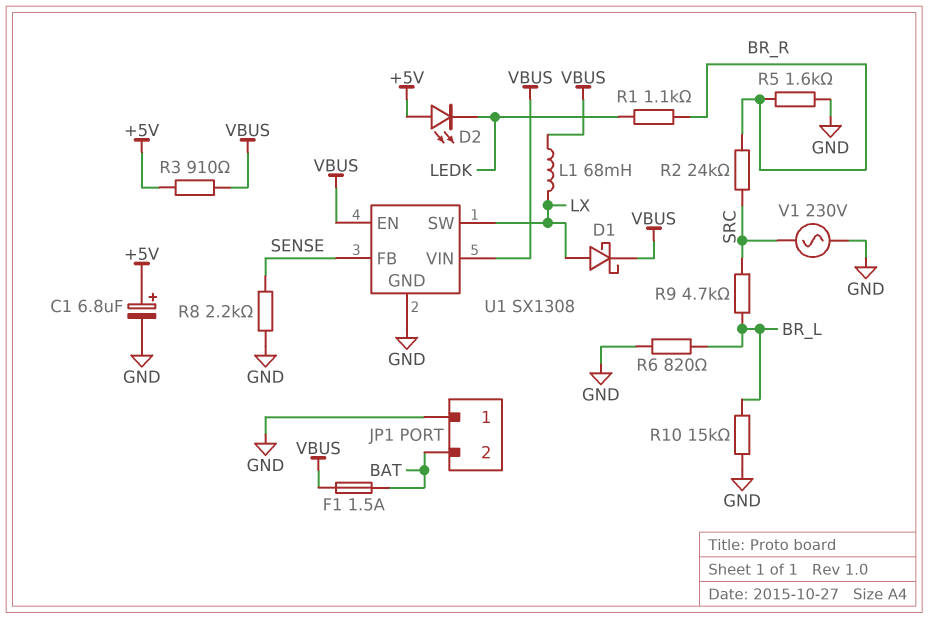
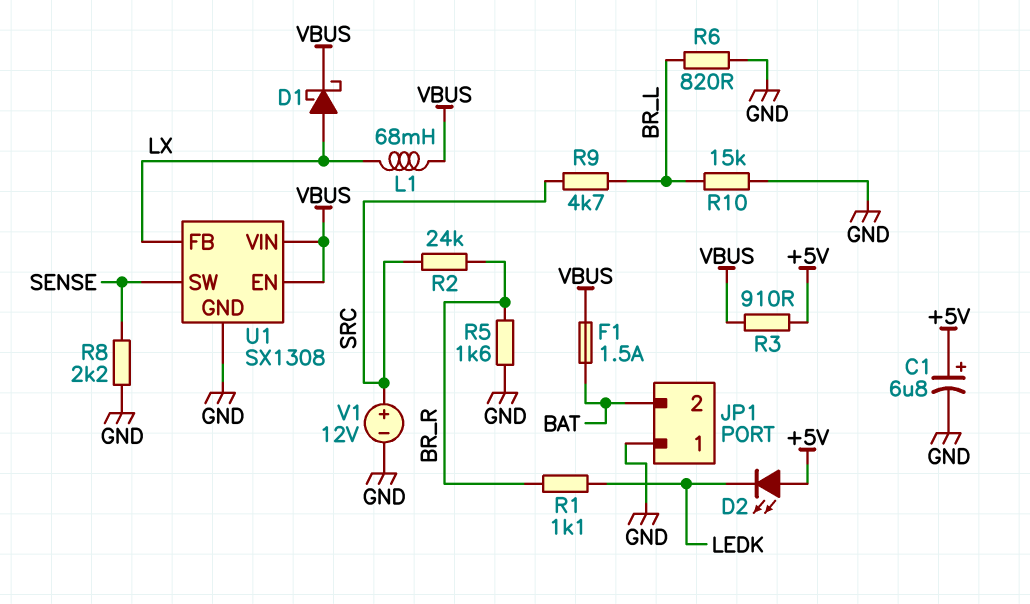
U1 pin FB: SENSE -> LX
U1 pin SW: LX -> SENSE
V1: AC 230V (GND, SRC) -> 12V (plus SRC, minus GND)

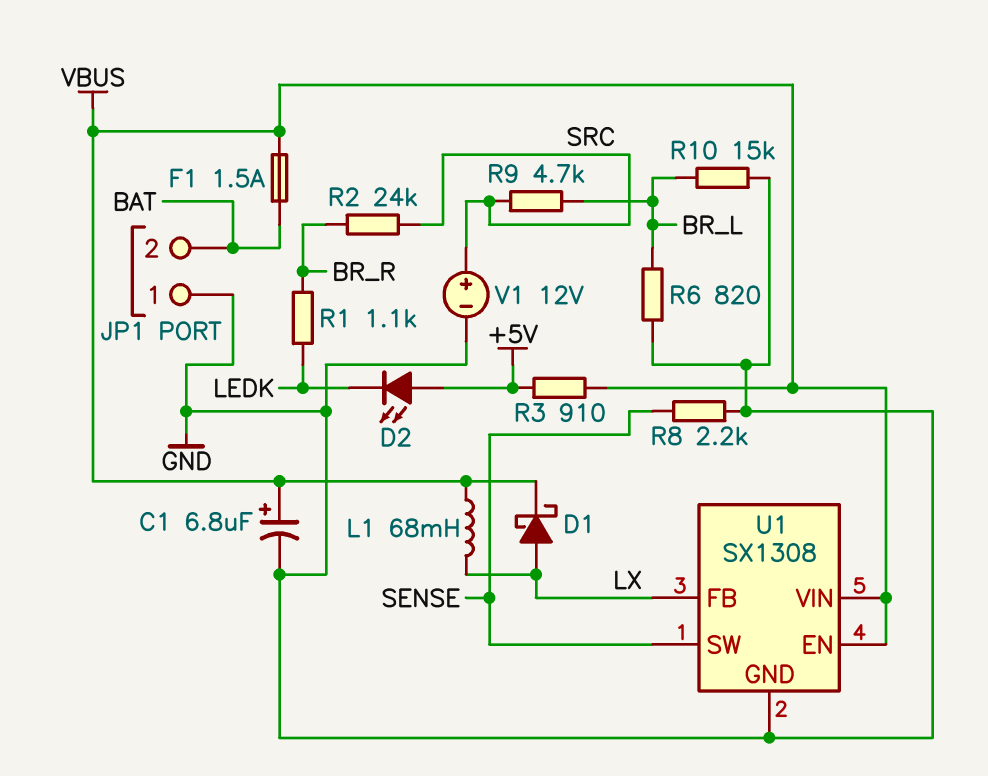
C1: 6.8uF (plus +5V, minus GND) -> 6.8uF (plus VBUS, minus GND)
R5: 1.6k (BR_R, GND) -> none

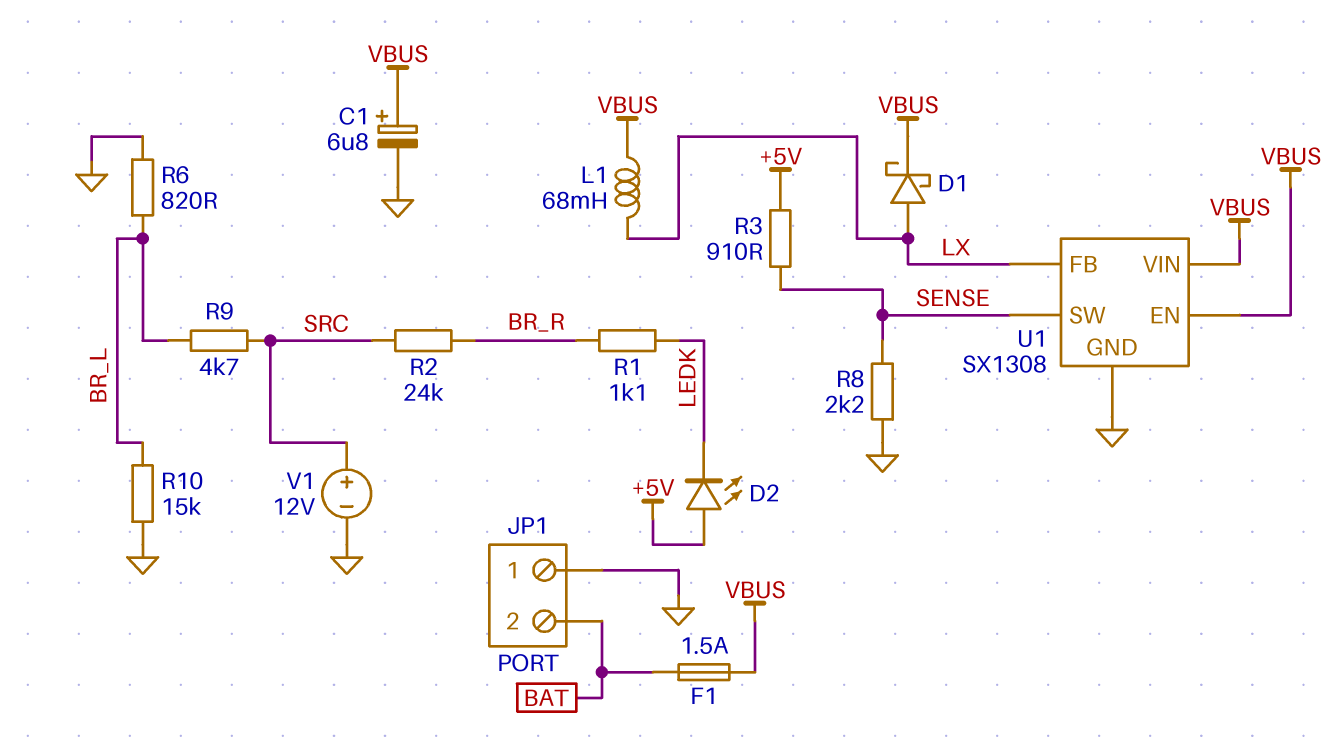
R3: 910 (+5V, VBUS) -> 910 (+5V, SENSE)

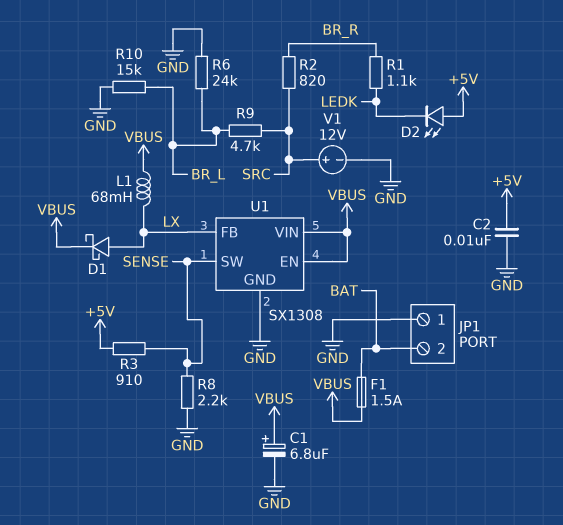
C2: none -> 10nF (+5V, GND)
R2: 24k (BR_R, SRC) -> 820 (BR_R, SRC)
R6: 820 (BR_L, GND) -> 24k (BR_L, GND)

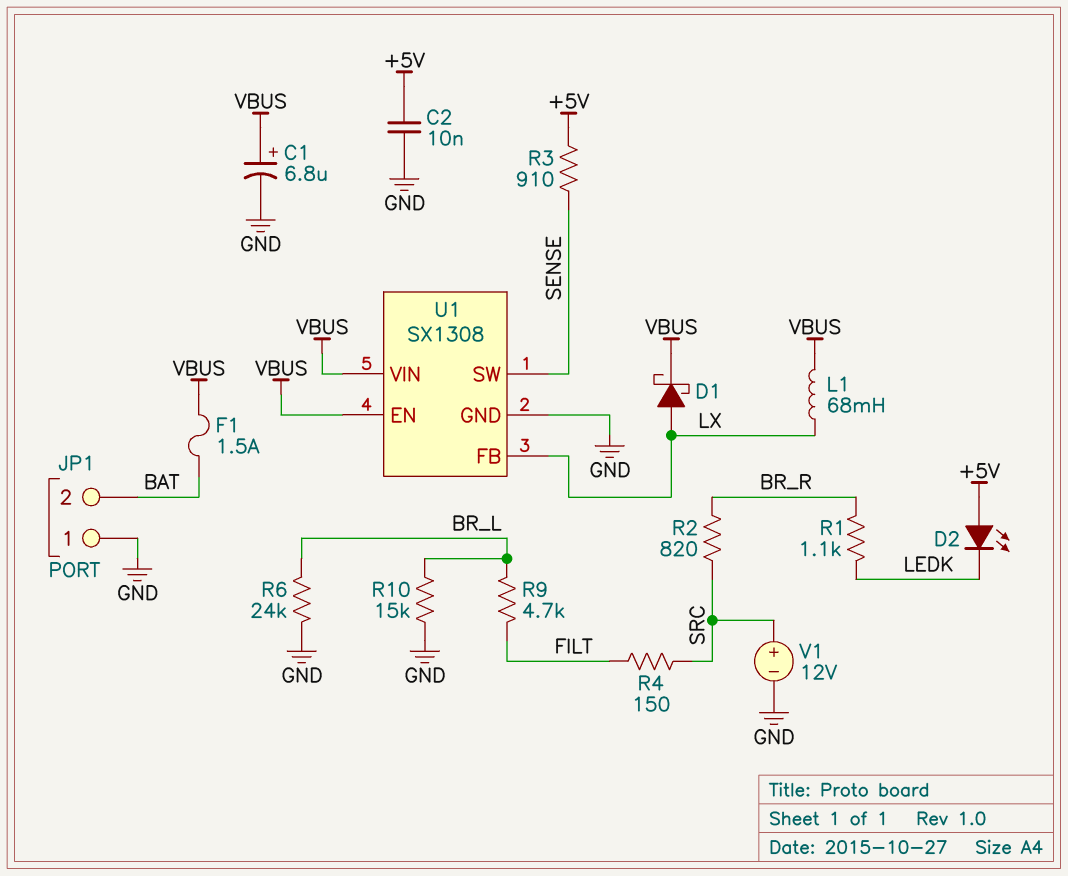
R4: none -> 150 (FILT, SRC)
R8: 2.2k (GND, SENSE) -> none
R9: 4.7k (BR_L, SRC) -> 4.7k (BR_L, FILT)

